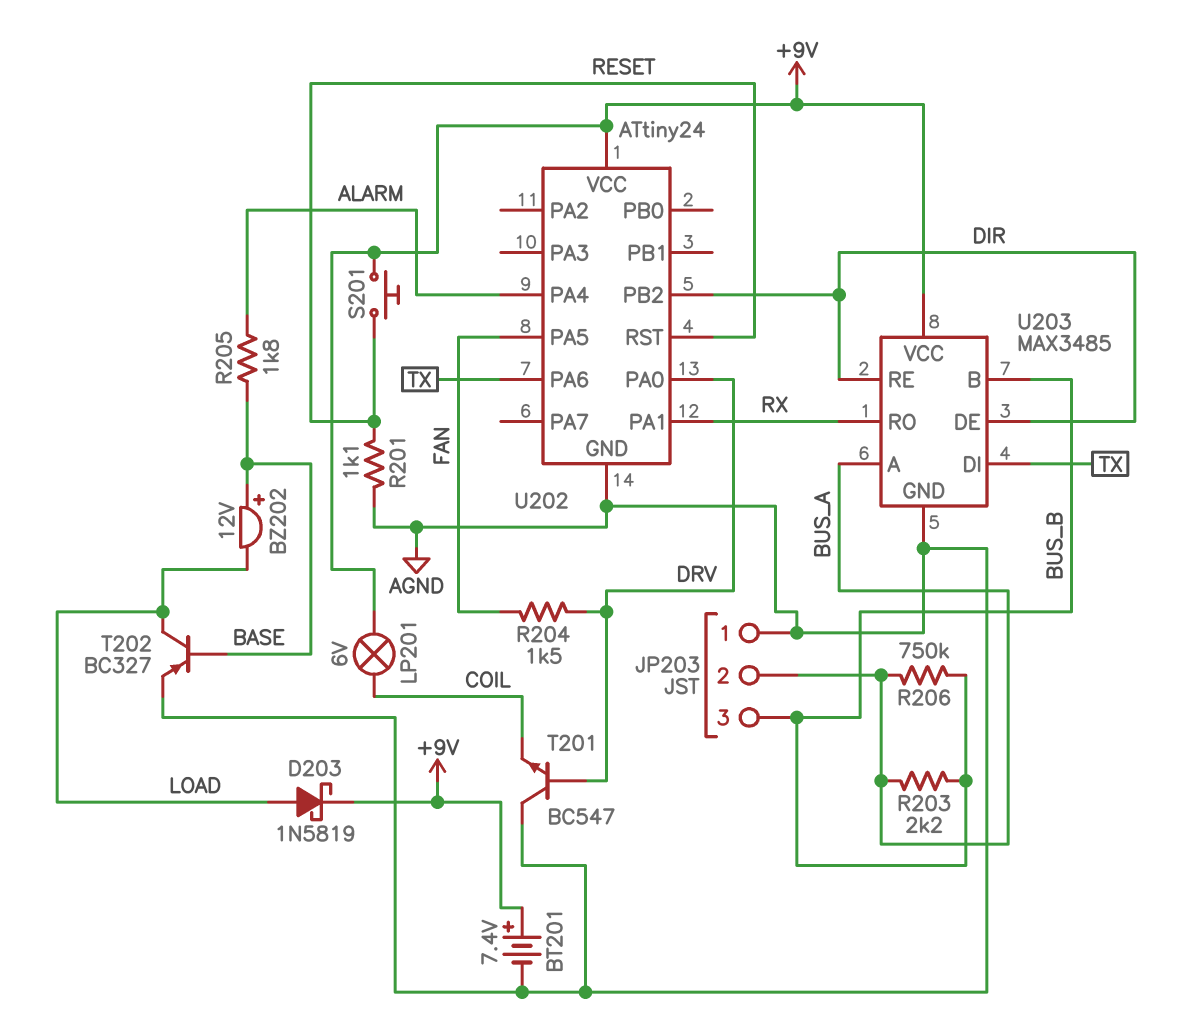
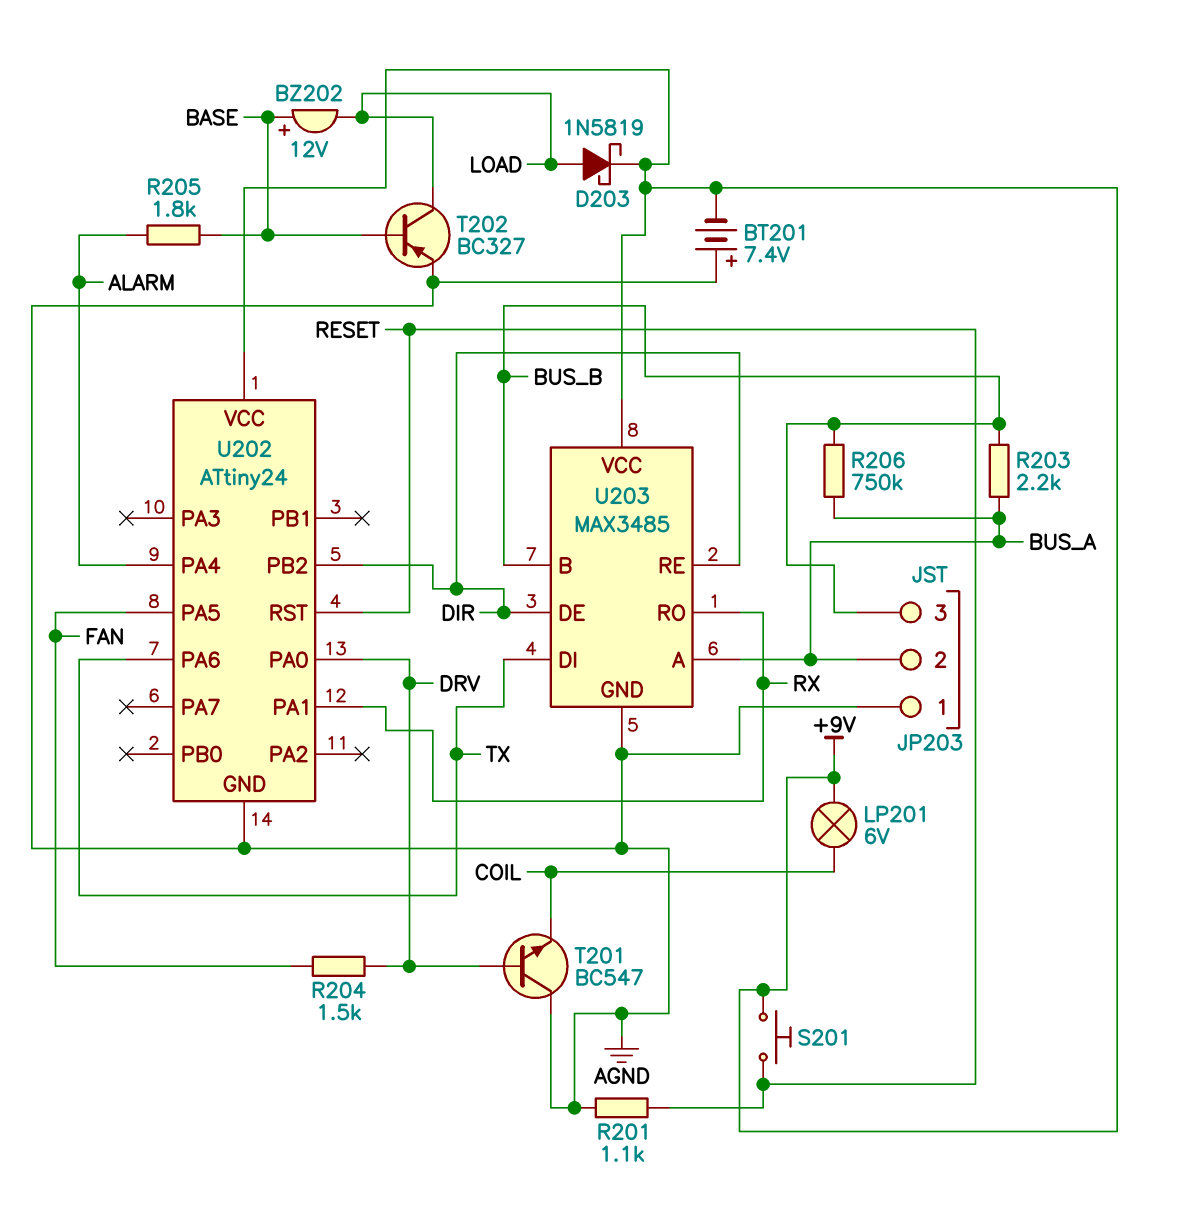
BT201: 7.4V (plus +9V, minus AGND) -> 7.4V (plus AGND, minus +9V)

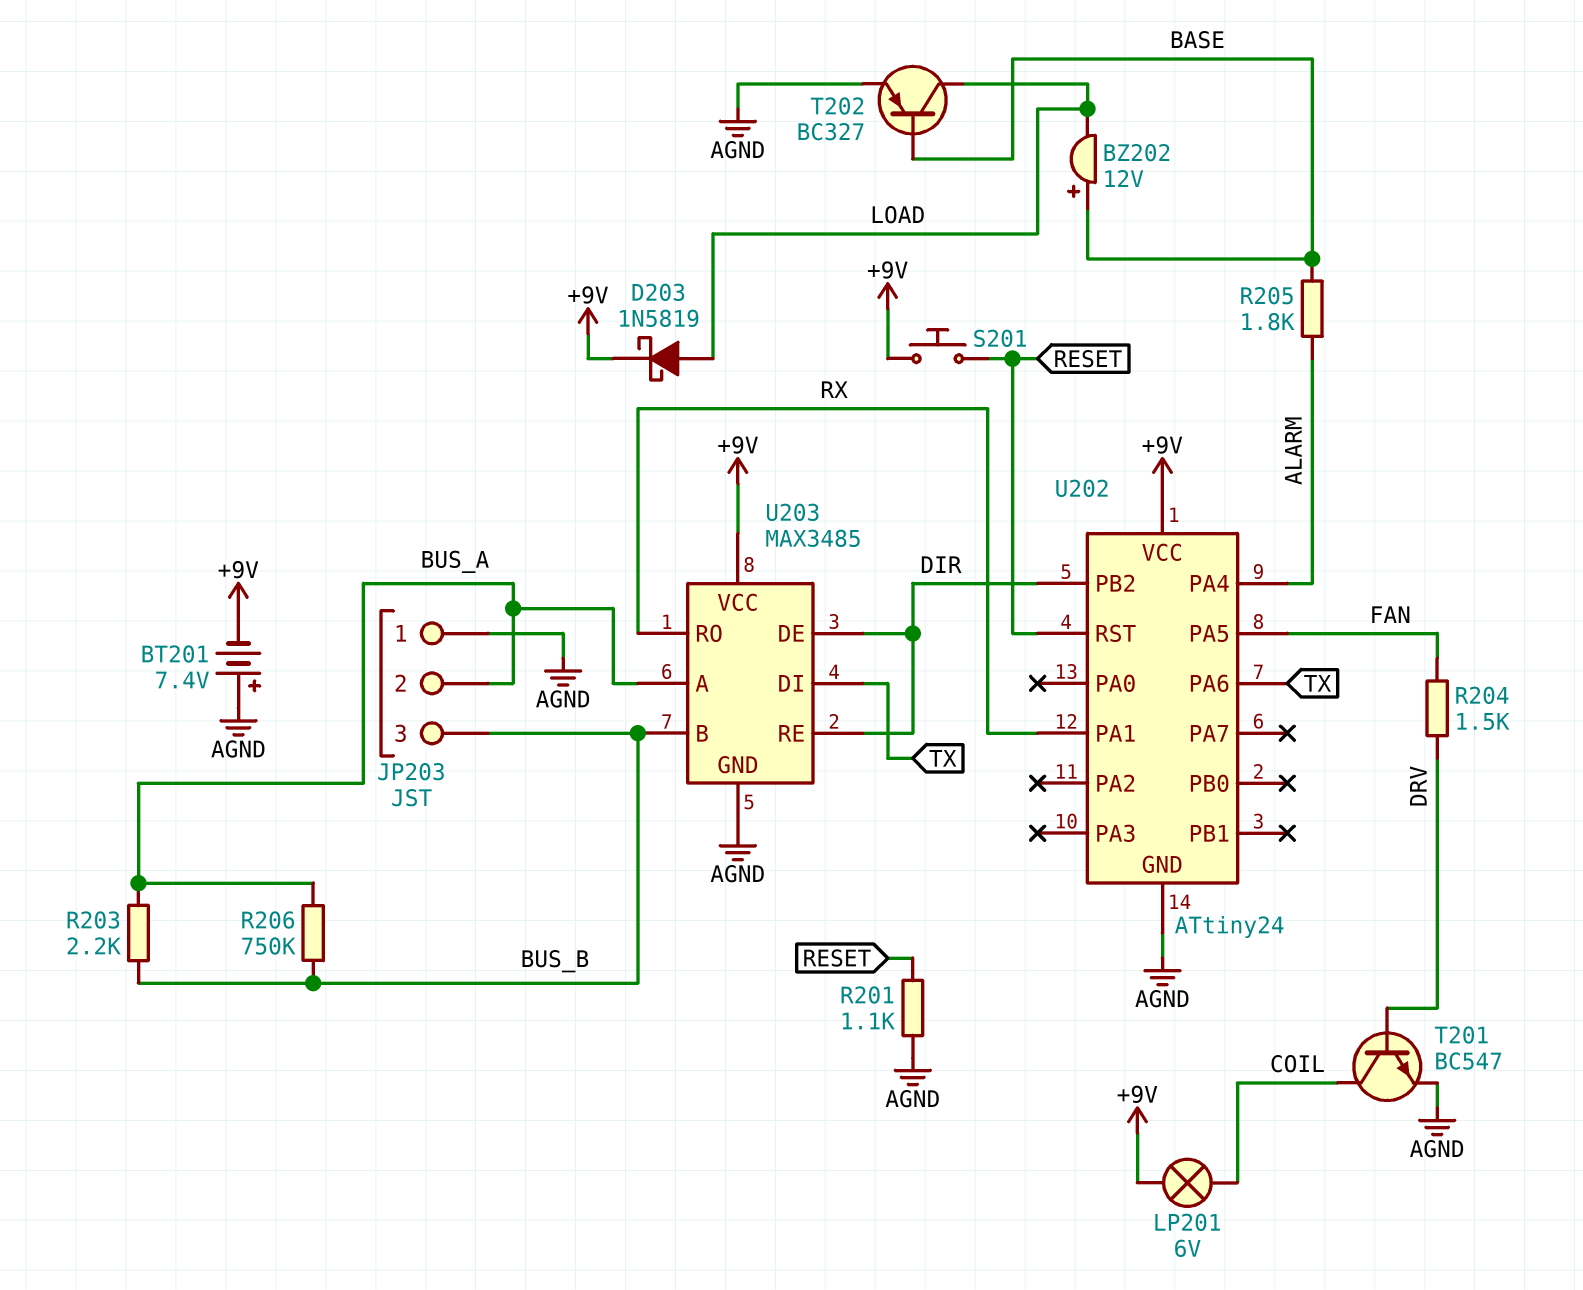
T201: NPN BC547 (B DRV, C AGND, E COIL) -> NPN BC547 (B DRV, C COIL, E AGND)
U202 pin PA0: DRV -> none

